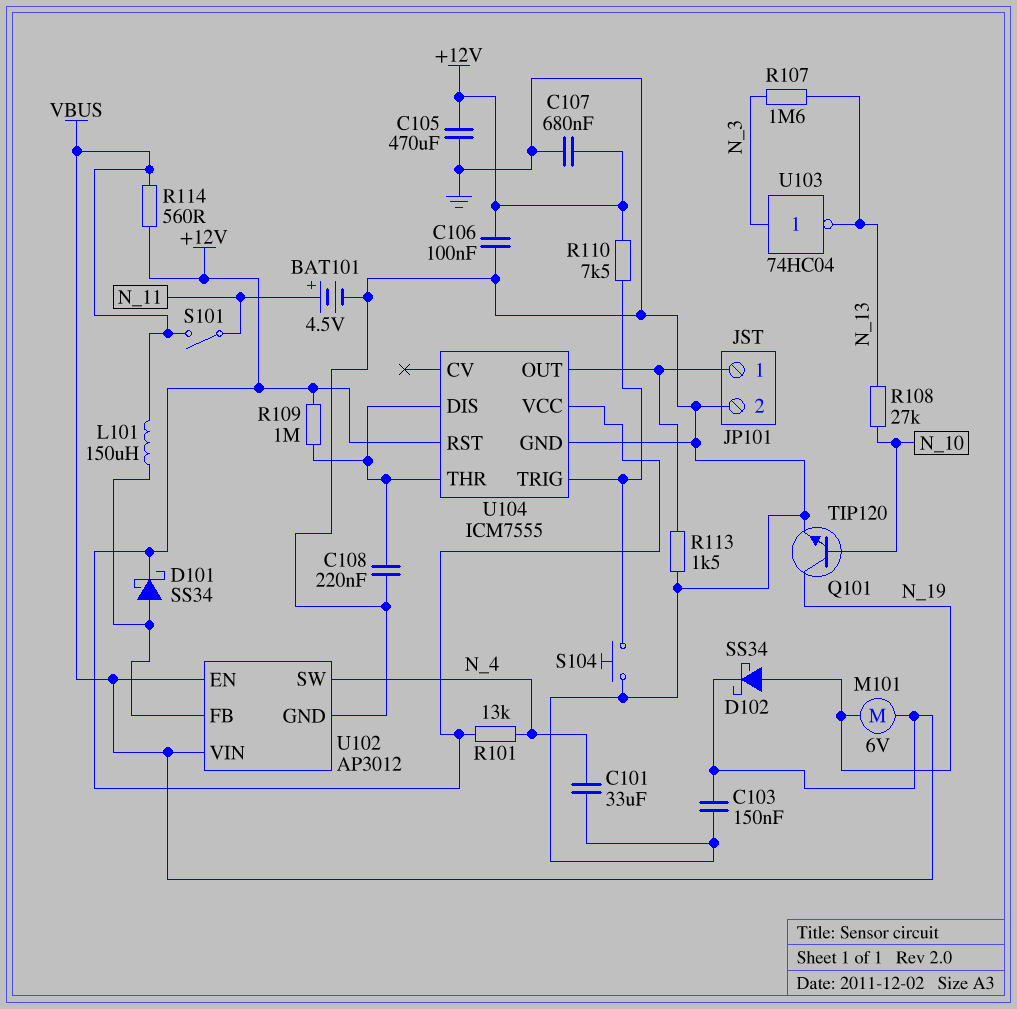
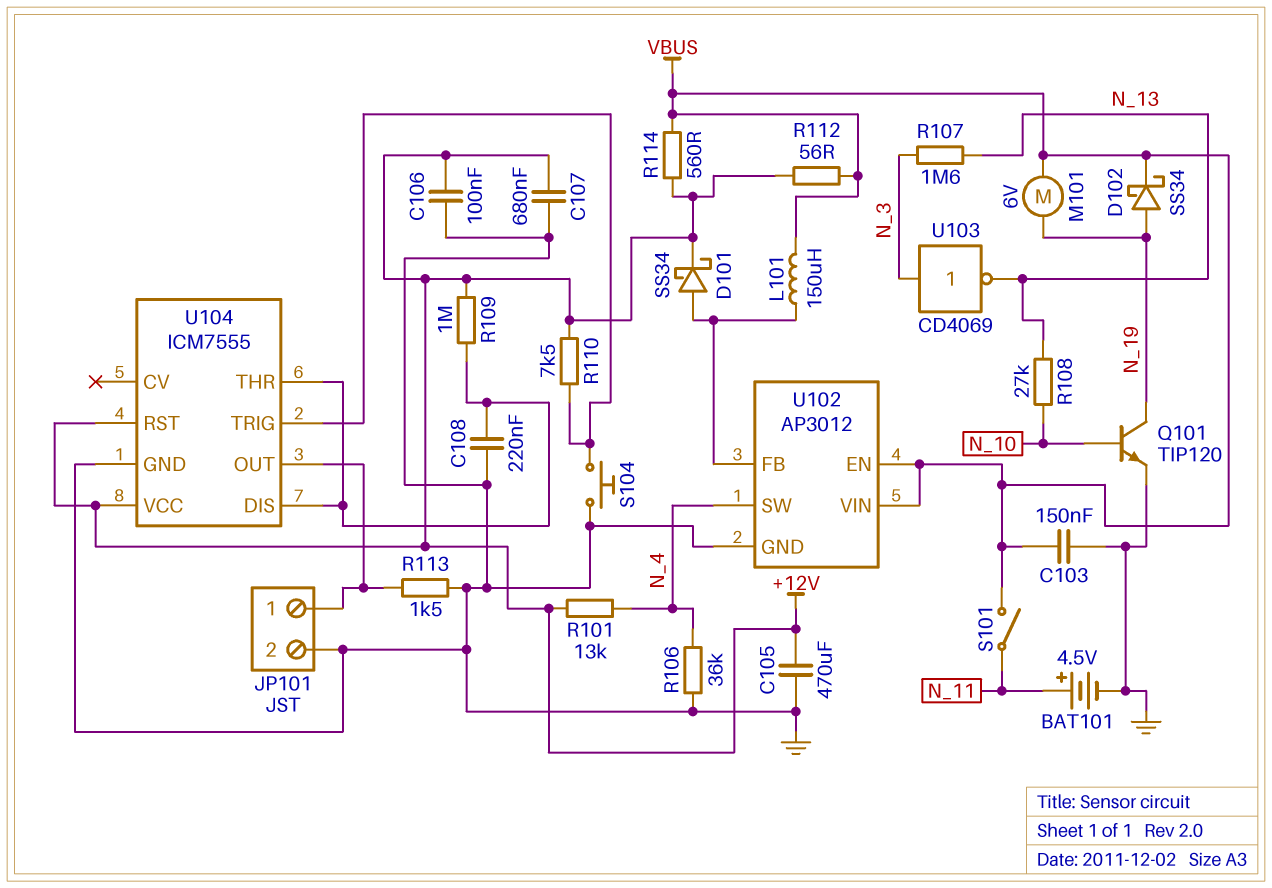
C101: 33uF (GND, N_4) -> none
R106: none -> 36k (GND, N_4)
R112: none -> 56 (+12V, VBUS)
U103: NOT 74HC04 (in N_3, out N_13) -> NOT CD4069 (in N_3, out N_13)

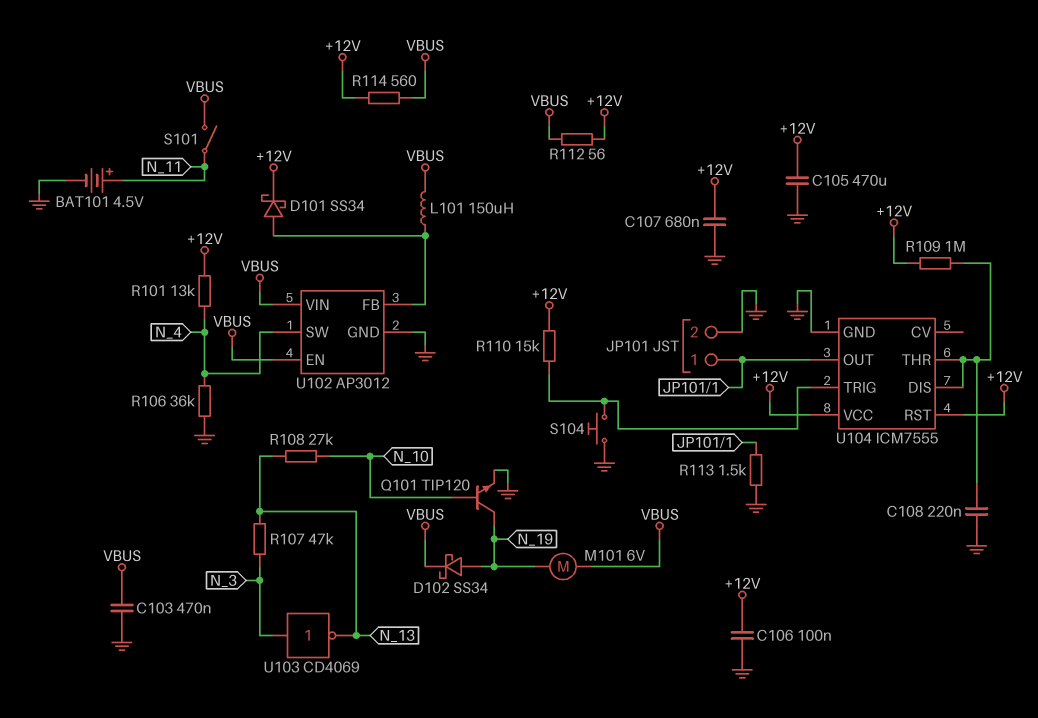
C103: 150nF (GND, VBUS) -> 470nF (GND, VBUS)
R107: 1.6M (N_3, N_13) -> 47k (N_3, N_13)
R110: 7.5k (+12V, U104/TRIG) -> 15k (+12V, U104/TRIG)

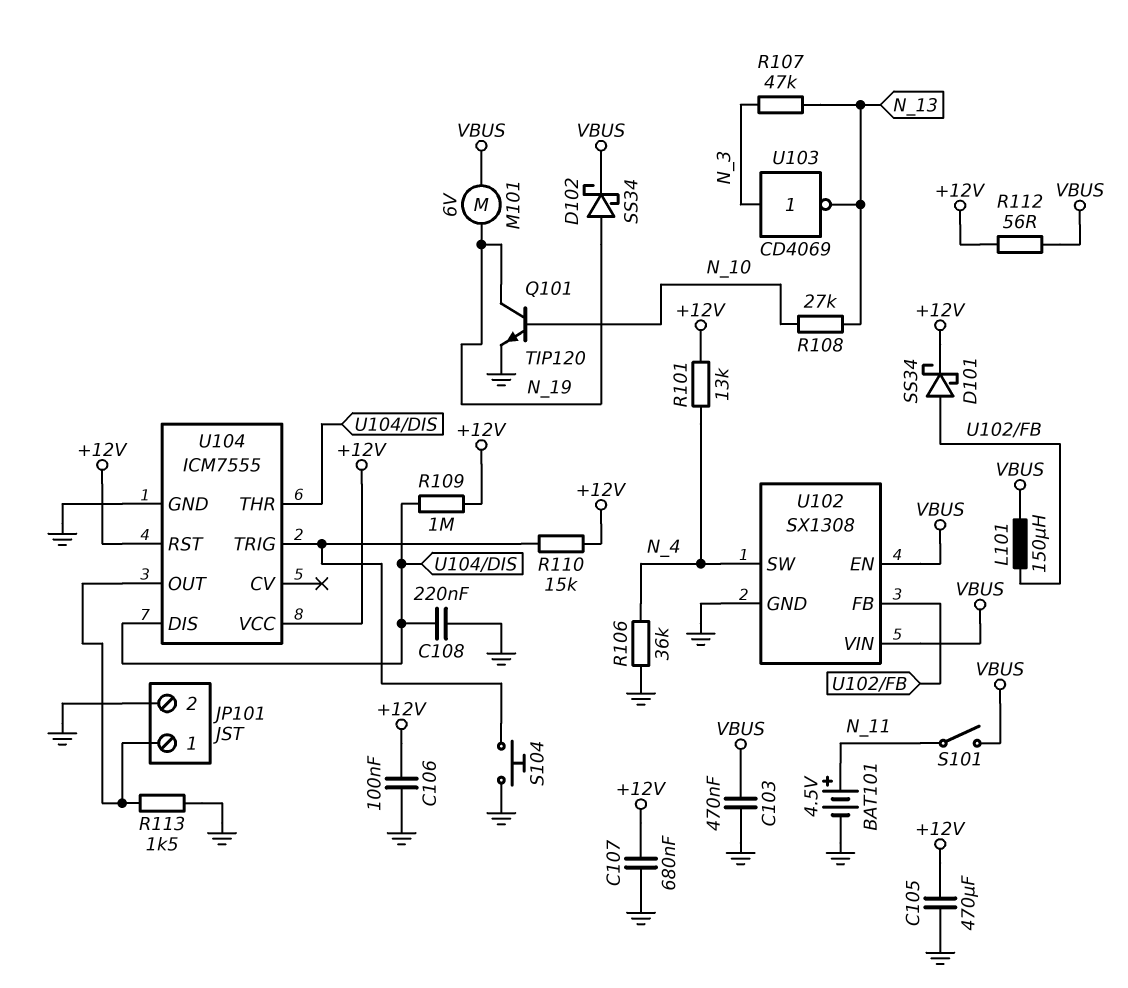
R114: 560 (+12V, VBUS) -> none
U102: AP3012 -> SX1308

